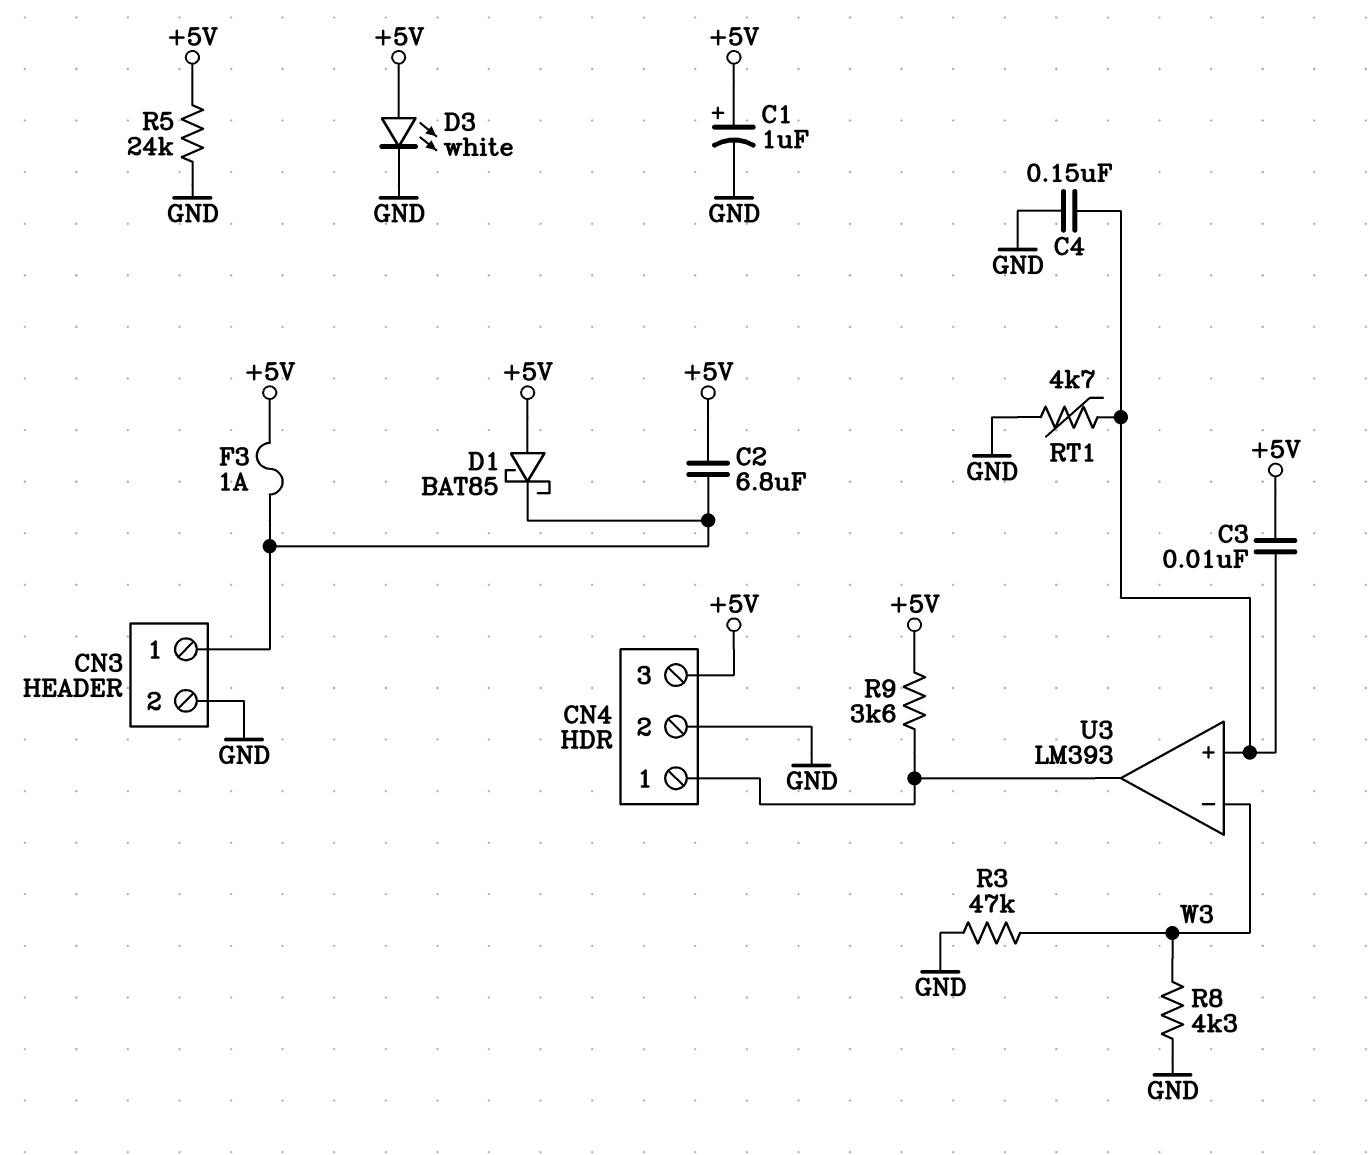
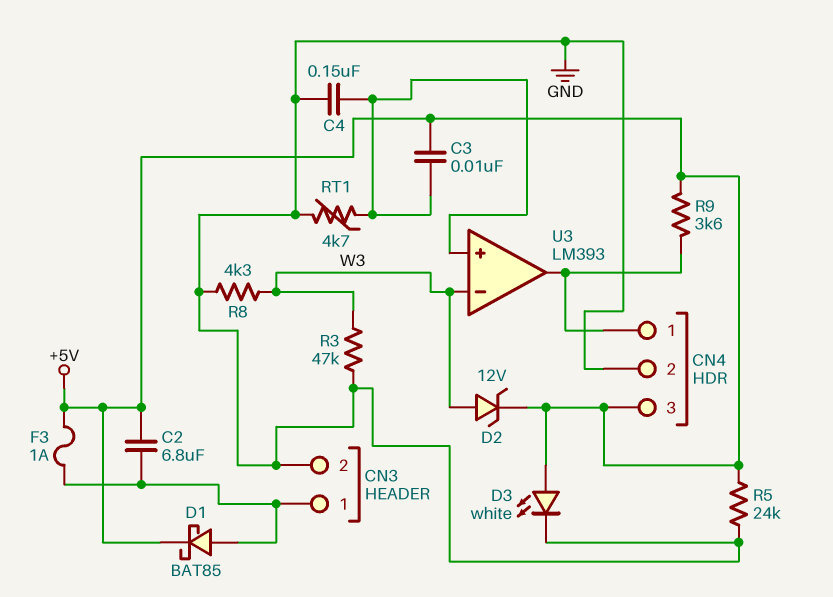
C1: 1uF (plus +5V, minus GND) -> none
D1: schottky BAT85 (A +5V, K CN3/1) -> schottky BAT85 (A CN3/1, K +5V)
D2: none -> zener 12V (A W3, K +5V)

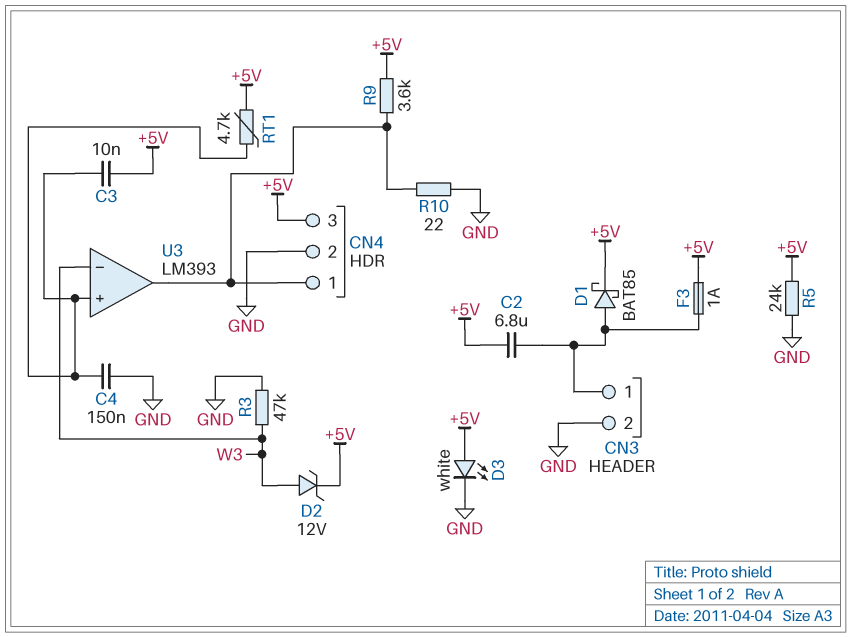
R8: 4.3k (GND, W3) -> none
R10: none -> 22 (CN4/1, GND)
RT1: 4.7k (GND, U3/in+) -> 4.7k (+5V, U3/in+)

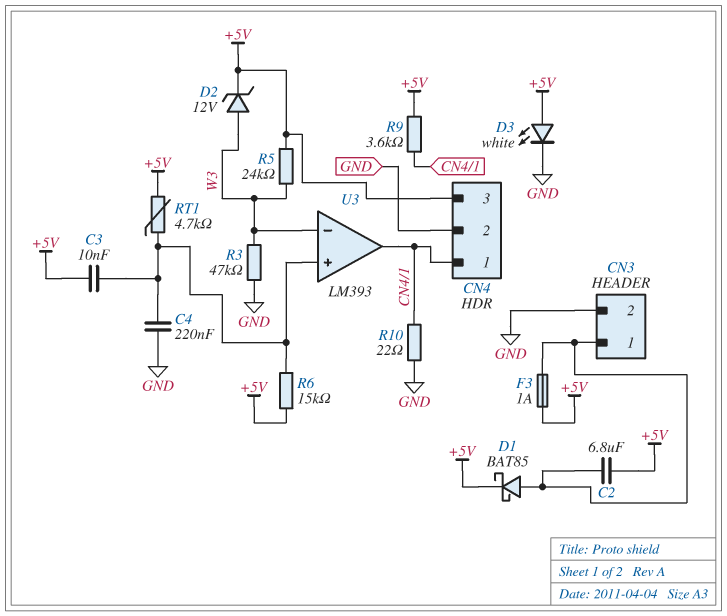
C4: 150nF (GND, U3/in+) -> 220nF (GND, U3/in+)
R5: 24k (+5V, GND) -> 24k (+5V, W3)
R6: none -> 15k (+5V, U3/in+)

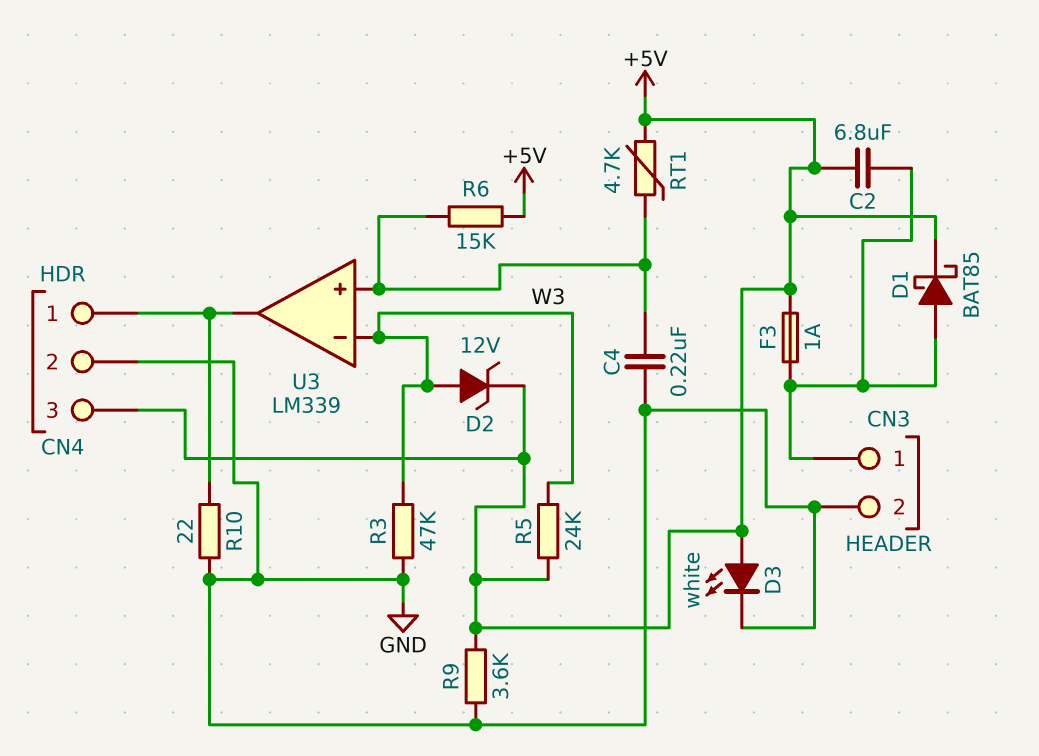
C3: 10nF (+5V, U3/in+) -> none
R9: 3.6k (+5V, CN4/1) -> 3.6k (+5V, GND)
U3: LM393 -> LM339

